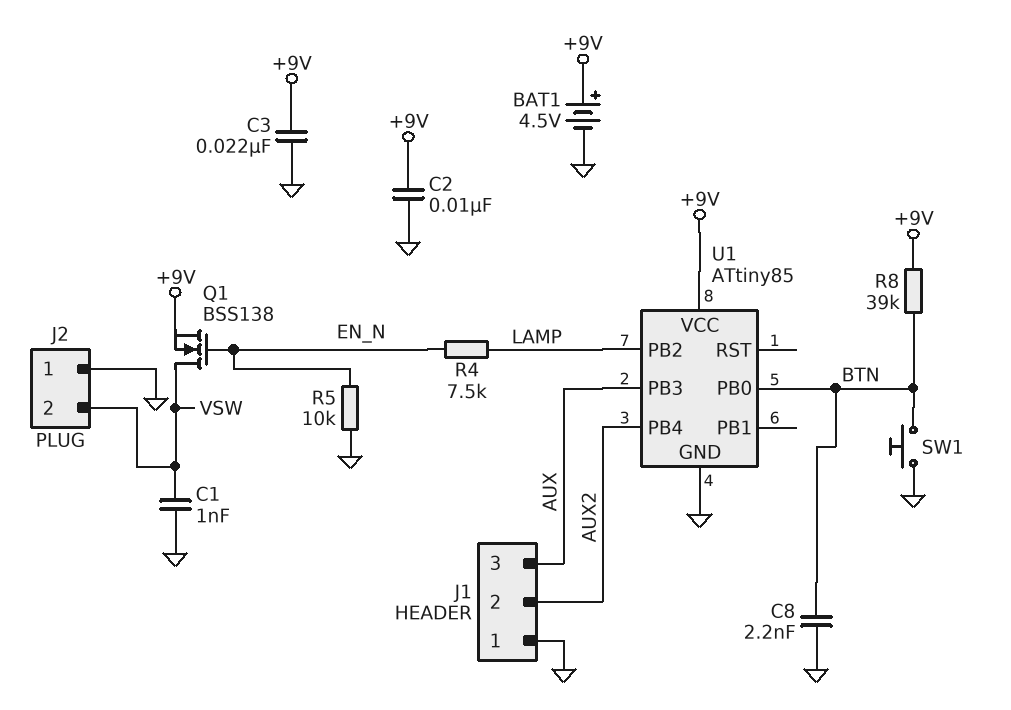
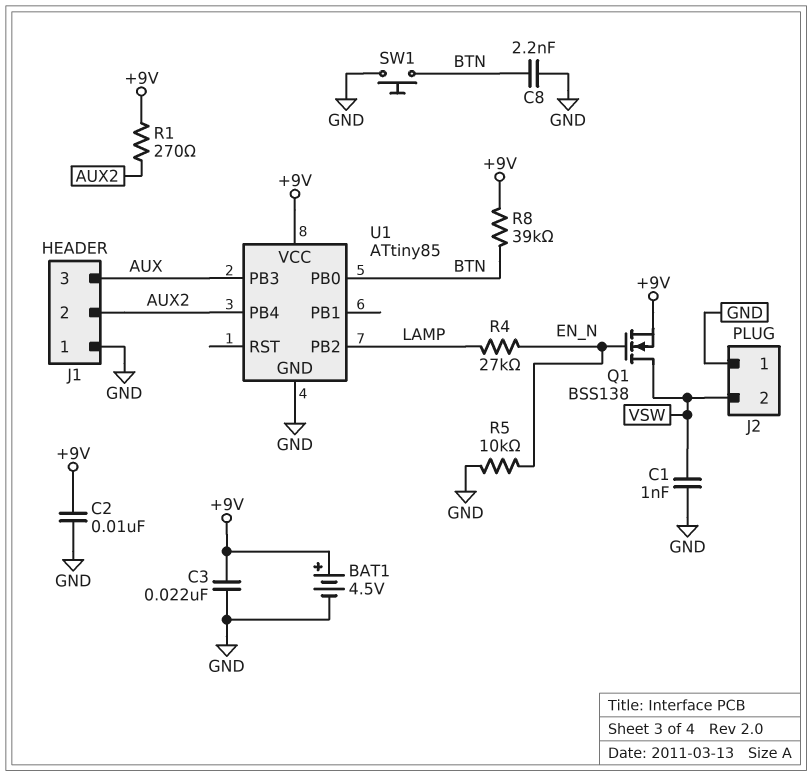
R1: none -> 270 (+9V, AUX2)
R4: 7.5k (EN_N, LAMP) -> 27k (EN_N, LAMP)

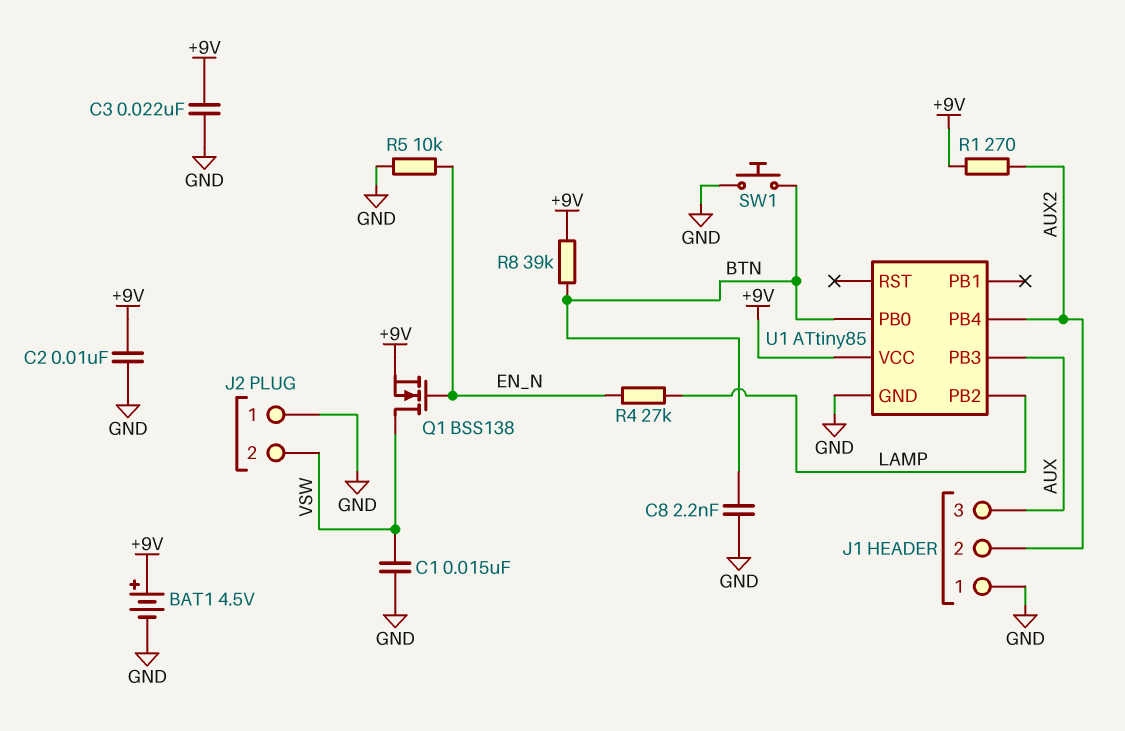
C1: 1nF (GND, VSW) -> 15nF (GND, VSW)

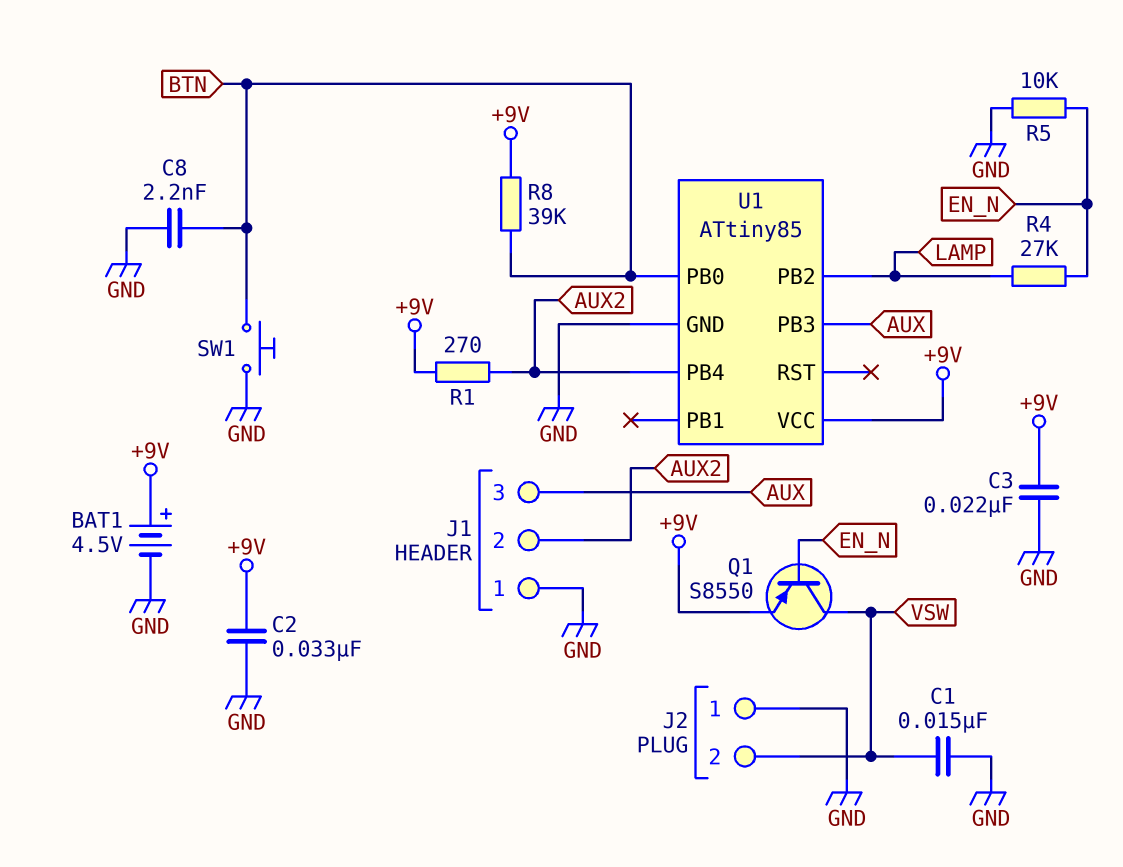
C2: 10nF (+9V, GND) -> 33nF (+9V, GND)
Q1: NMOS BSS138 (G EN_N, D VSW, S +9V) -> PNP S8550 (B EN_N, C VSW, E +9V)

